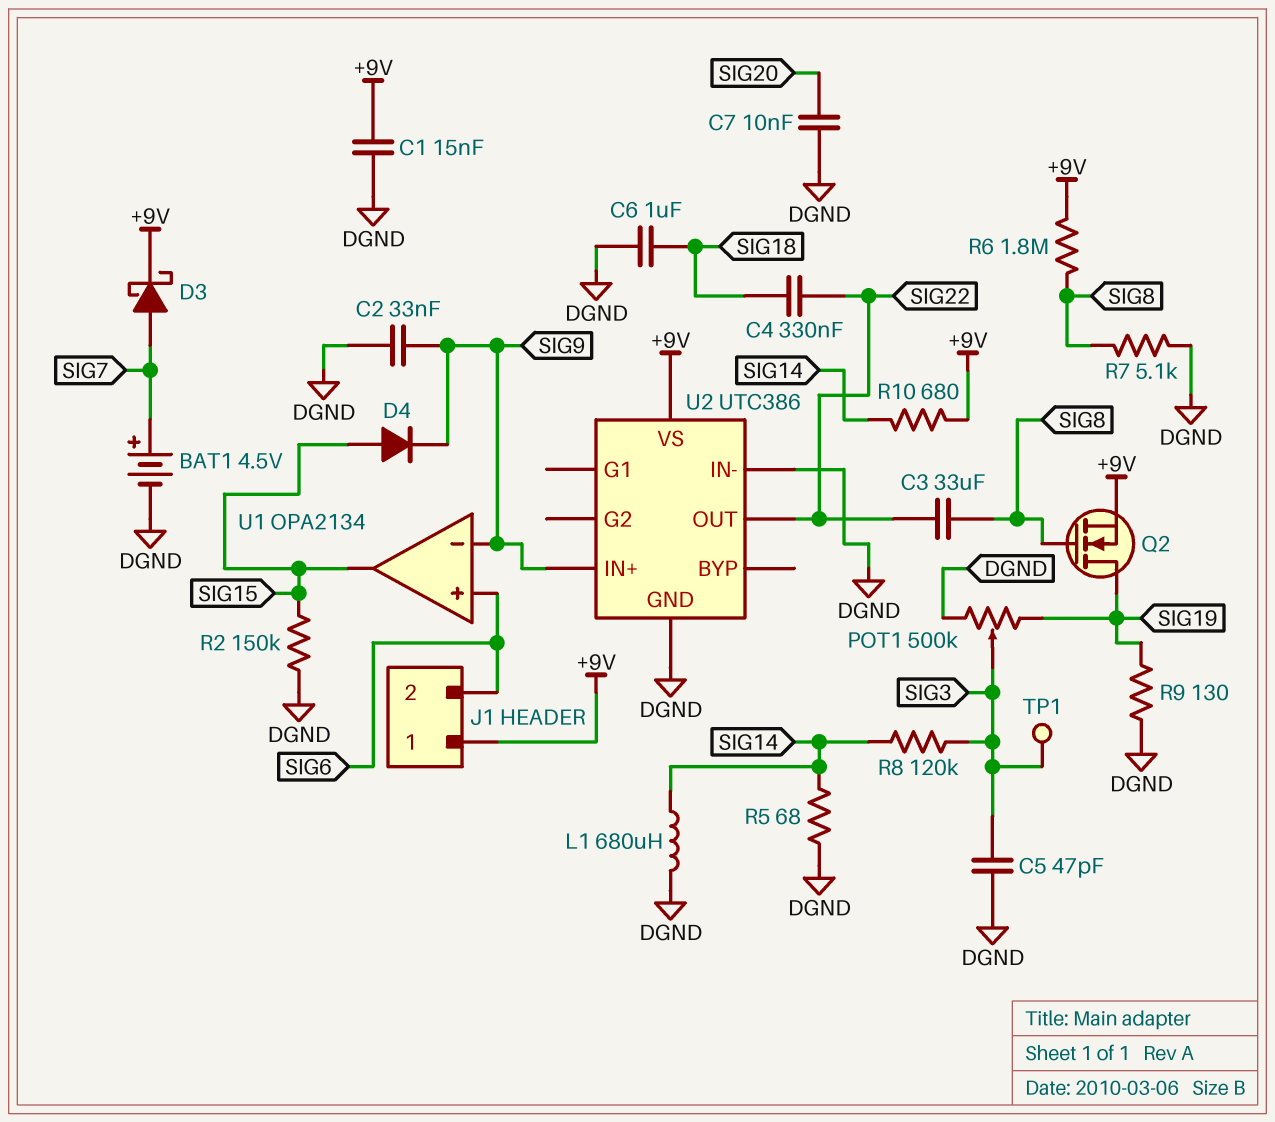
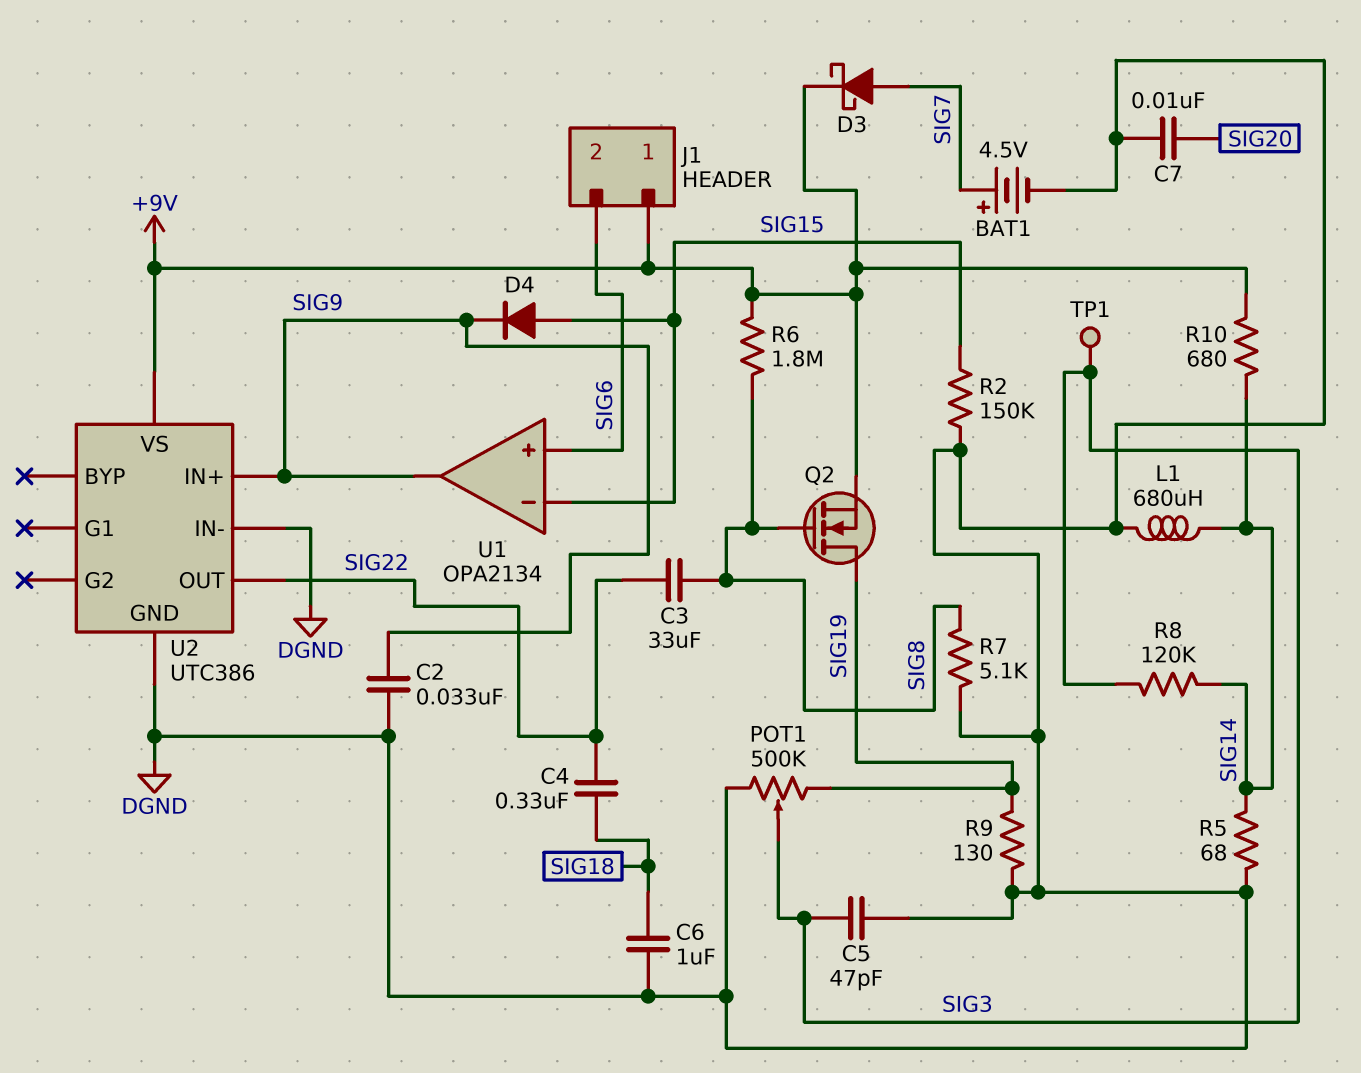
C1: 15nF (+9V, DGND) -> none
U1 pin in-: SIG9 -> SIG15
U1 pin out: SIG15 -> SIG9

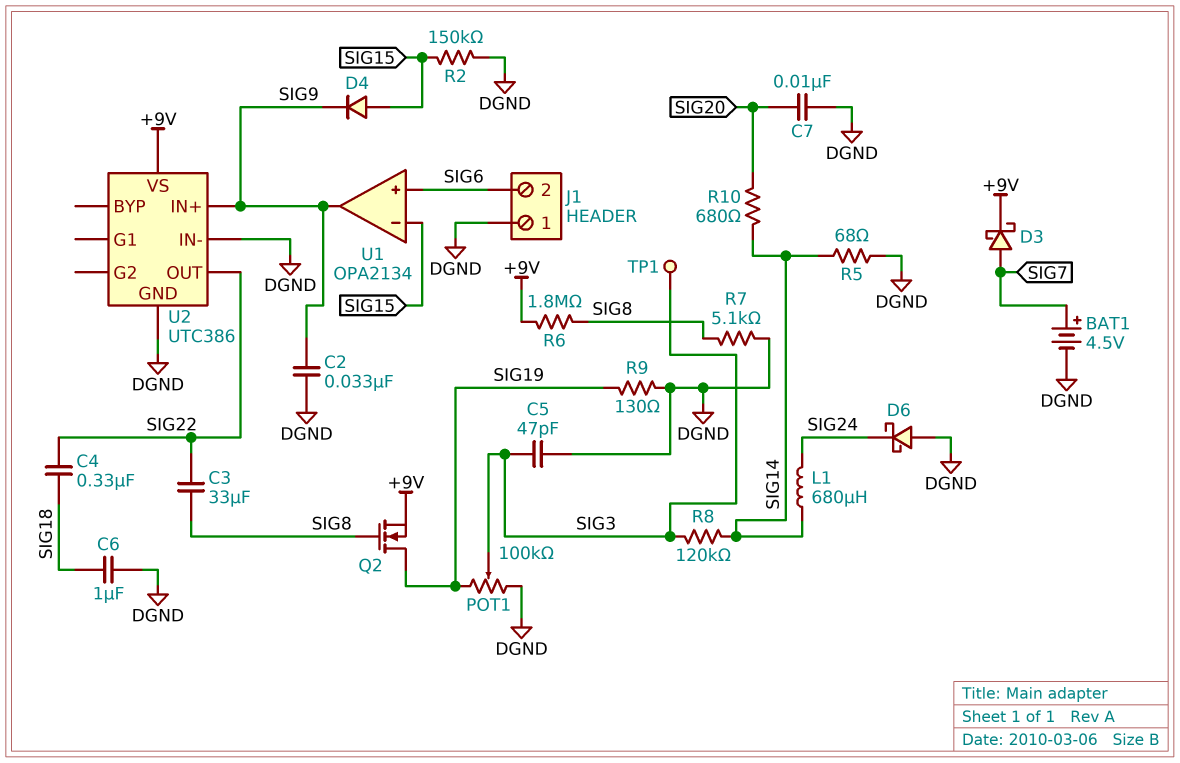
D6: none -> schottky (A DGND, K SIG24)
J1 pin 1: +9V -> DGND
L1: 680uH (DGND, SIG14) -> 680uH (SIG14, SIG24)
POT1: 500k (DGND, SIG19, wiper SIG3) -> 100k (DGND, SIG19, wiper SIG3)
R10: 680 (+9V, SIG14) -> 680 (SIG14, SIG20)

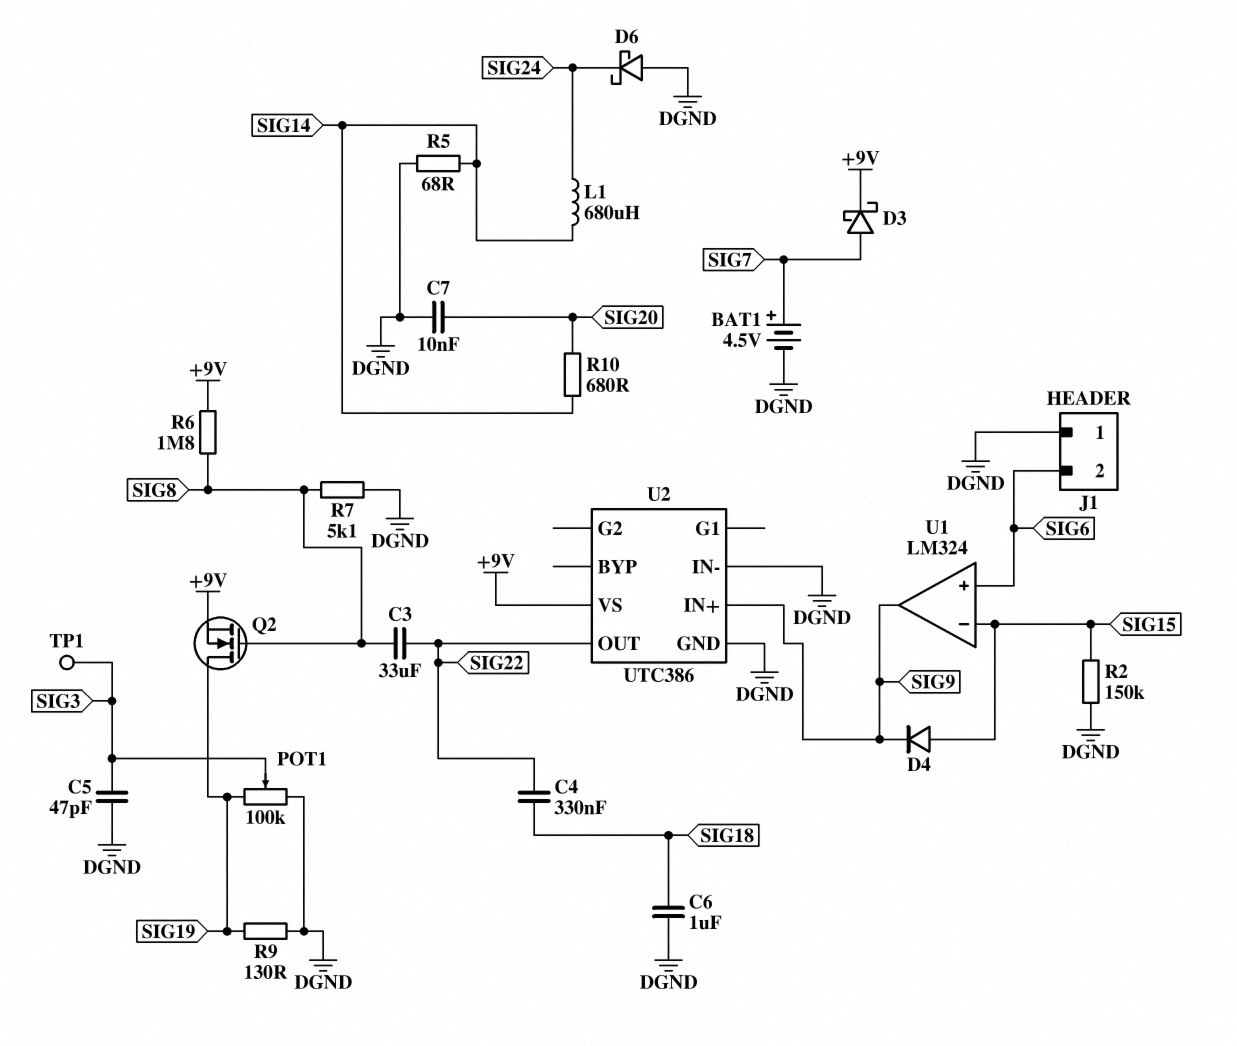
C2: 33nF (DGND, SIG9) -> none
R8: 120k (SIG3, SIG14) -> none
U1: OPA2134 -> LM324

